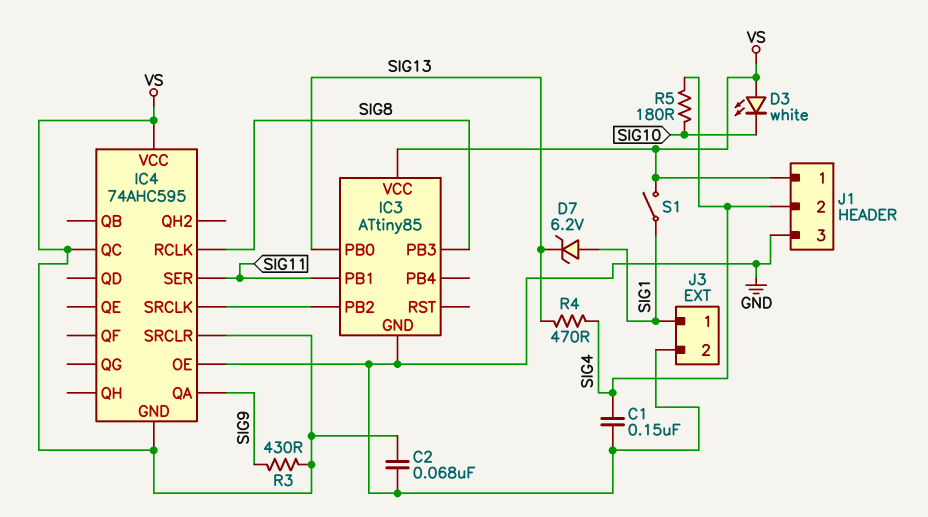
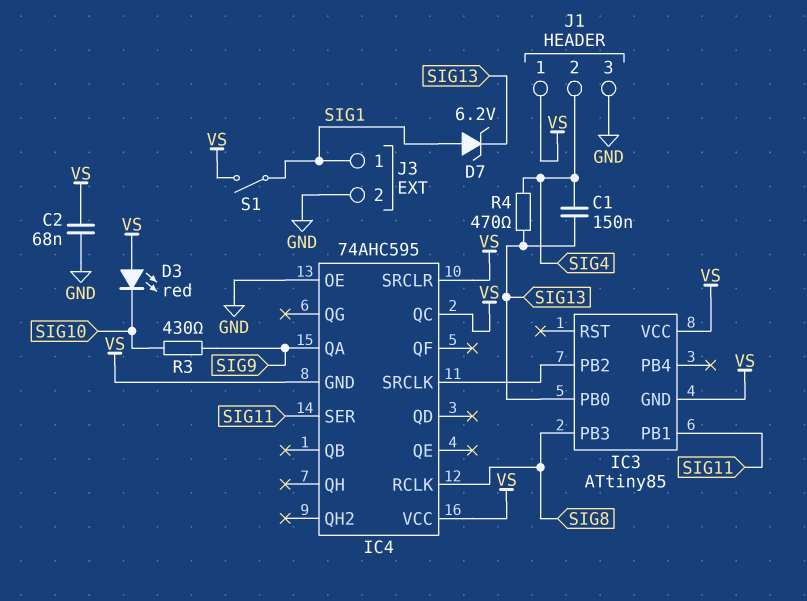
C1: 150nF (GND, SIG4) -> 150nF (SIG4, SIG13)
D3: LED white (A VS, K SIG10) -> LED red (A VS, K SIG10)
IC3 pin GND: GND -> VS
R3: 430 (SIG9, VS) -> 430 (SIG9, SIG10)
R5: 180 (SIG4, SIG10) -> none

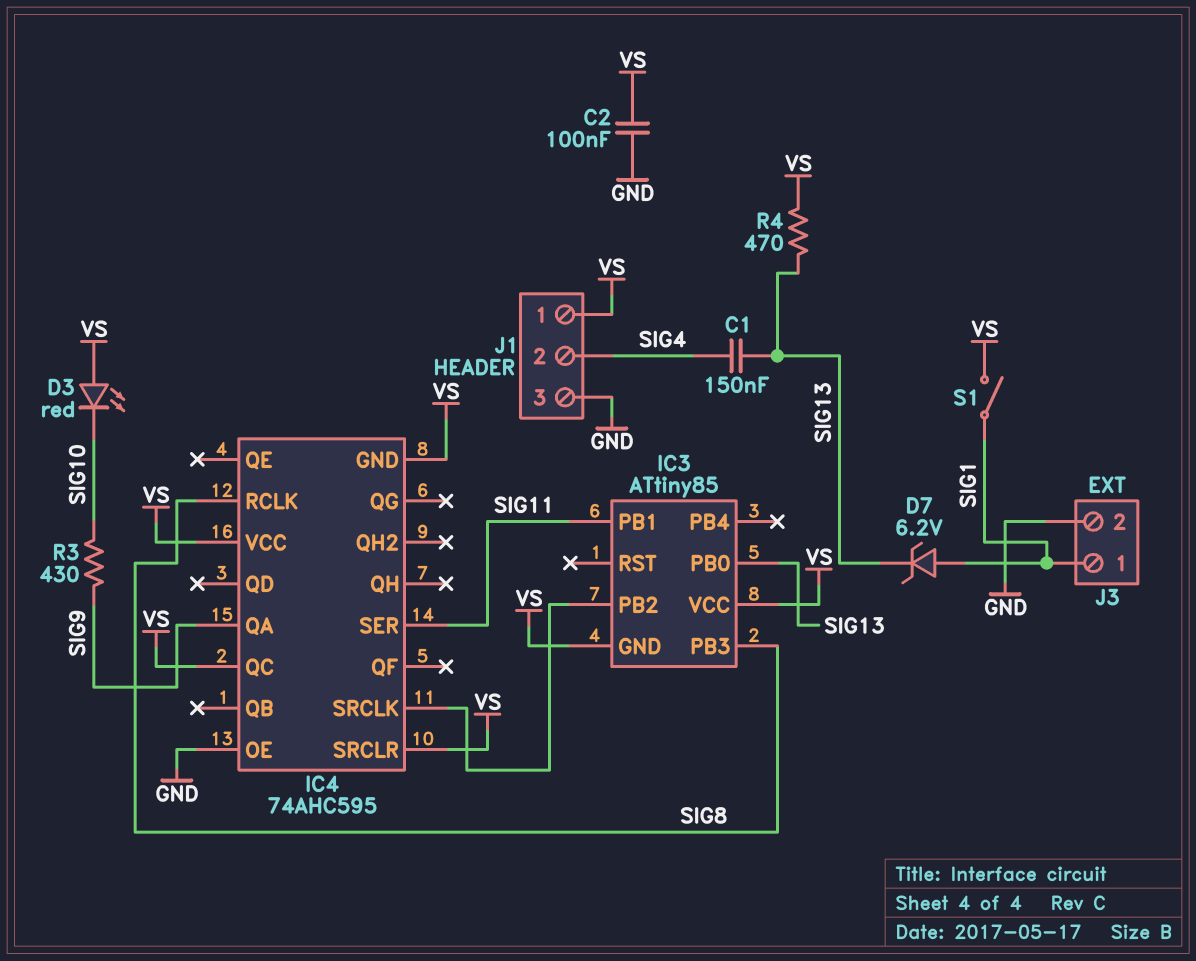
C2: 68nF (GND, VS) -> 100nF (GND, VS)
R4: 470 (SIG4, SIG13) -> 470 (SIG13, VS)

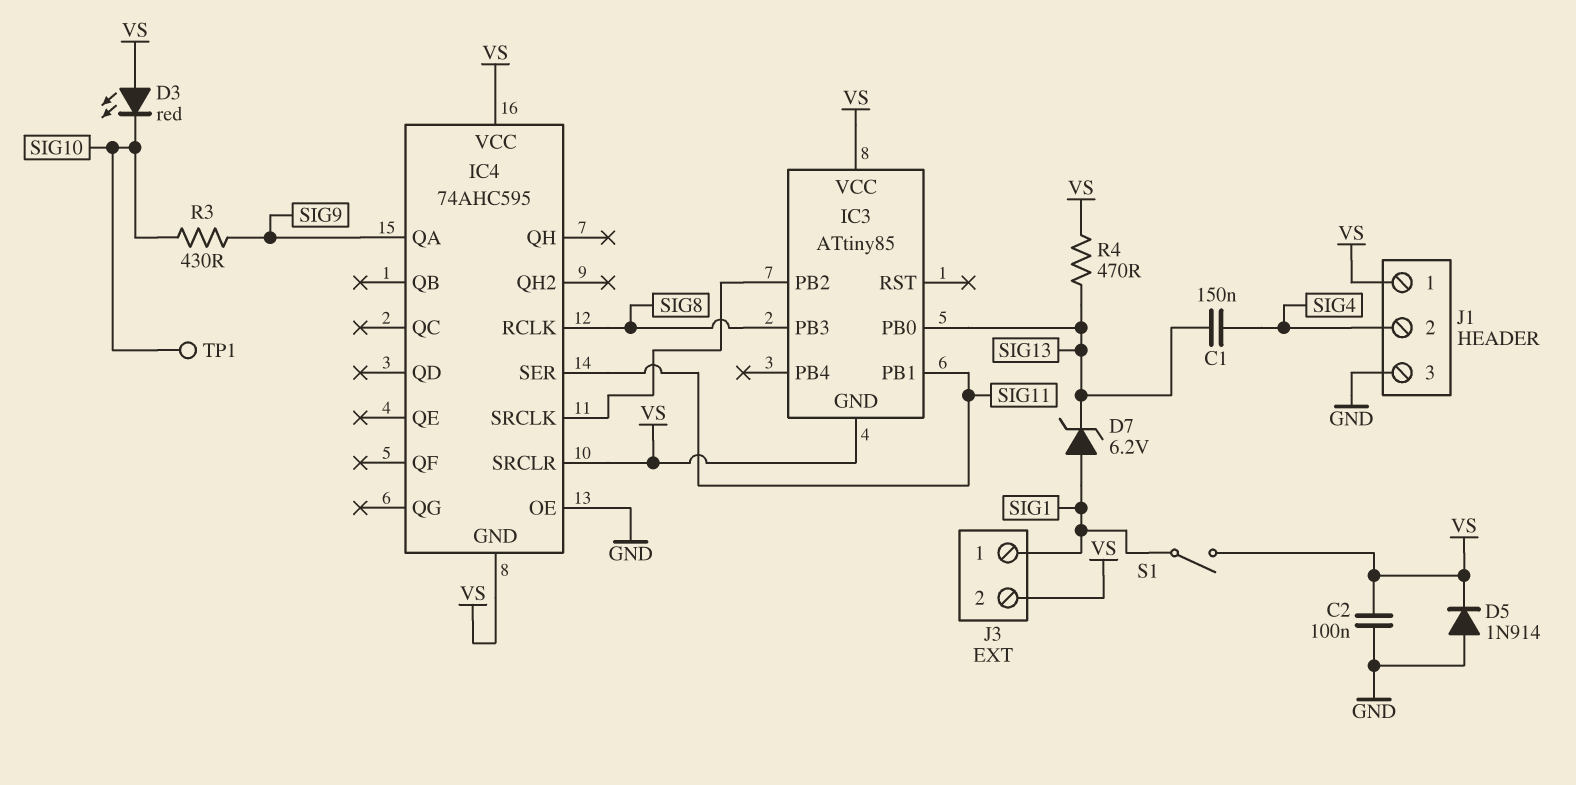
D5: none -> diode 1N914 (A GND, K VS)
IC4 pin QC: VS -> none
J3 pin 2: GND -> VS
TP1: none -> test point (SIG10)

